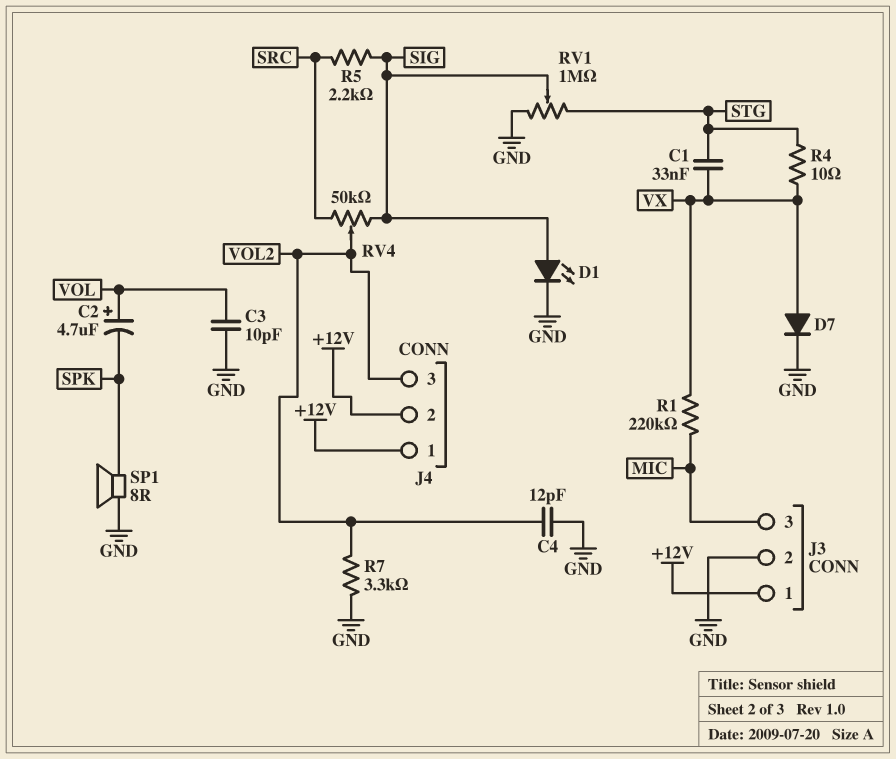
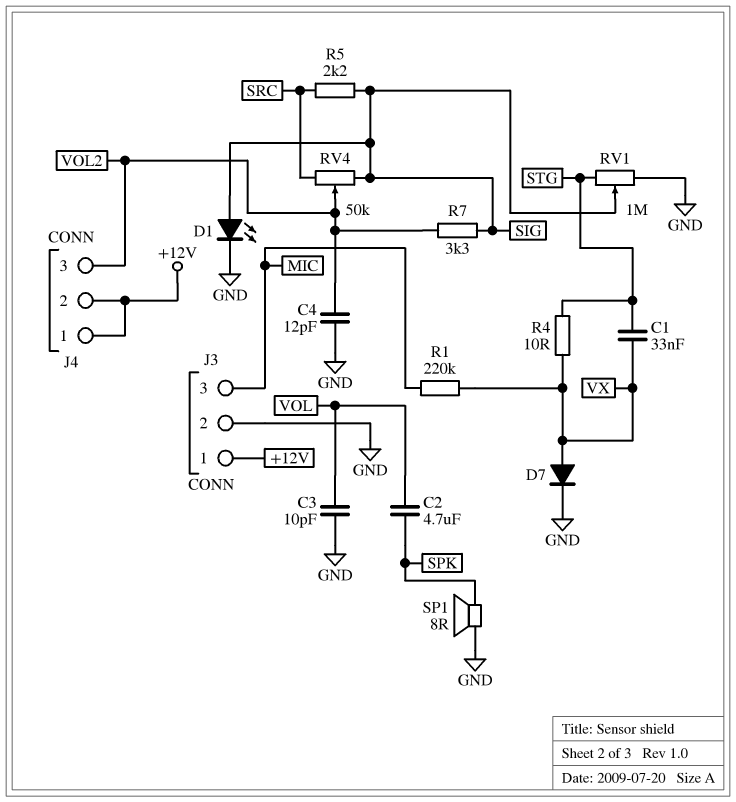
C2: 4.7uF (plus VOL, minus SPK) -> 4.7uF (SPK, VOL)
R7: 3.3k (GND, VOL2) -> 3.3k (SIG, VOL2)

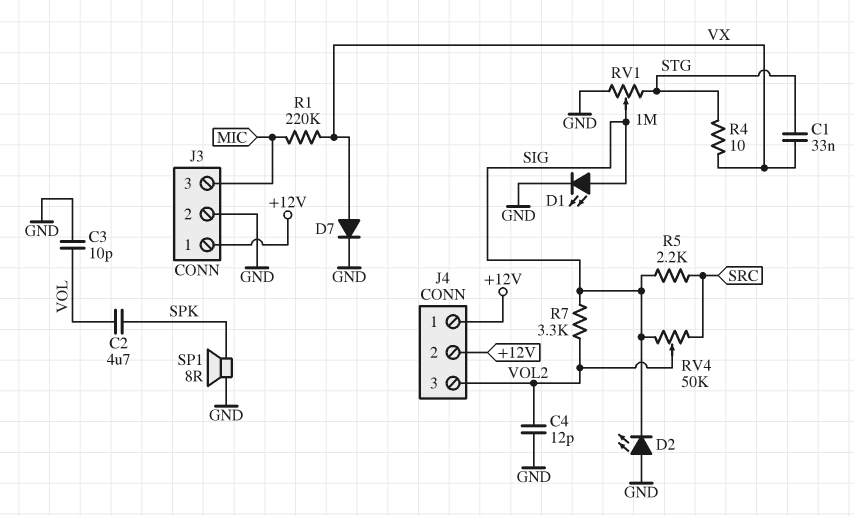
D2: none -> LED (A GND, K SIG)

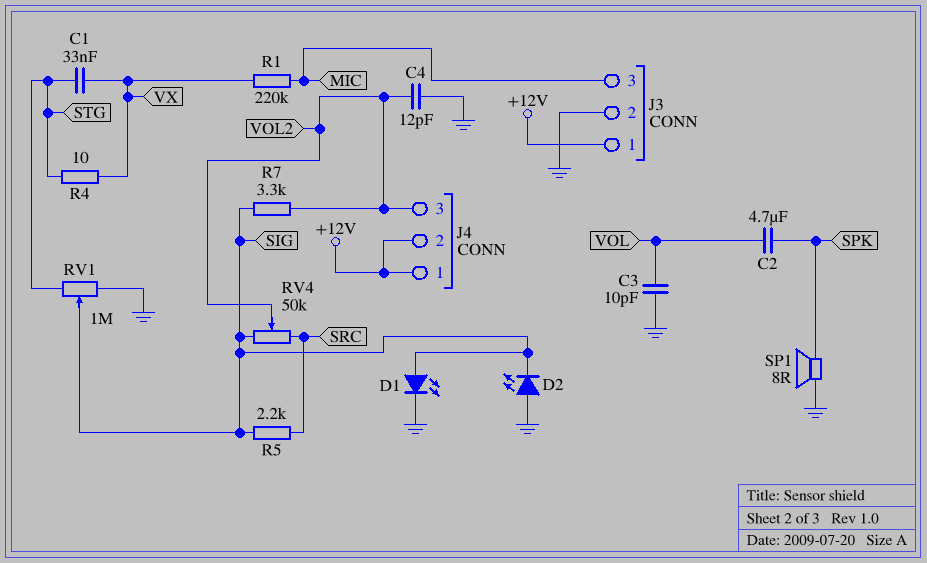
D7: diode (A VX, K GND) -> none

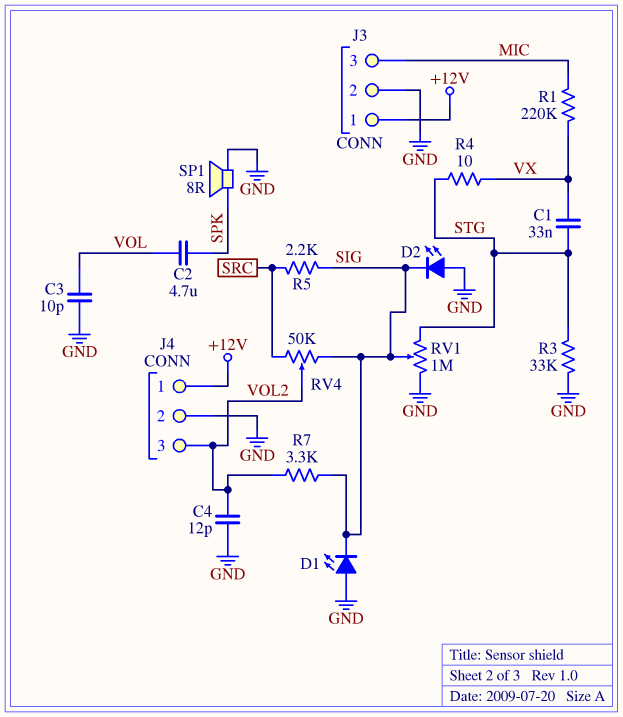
D1: LED (A SIG, K GND) -> LED (A GND, K SIG)
J4 pin 2: +12V -> GND
R3: none -> 33k (GND, STG)

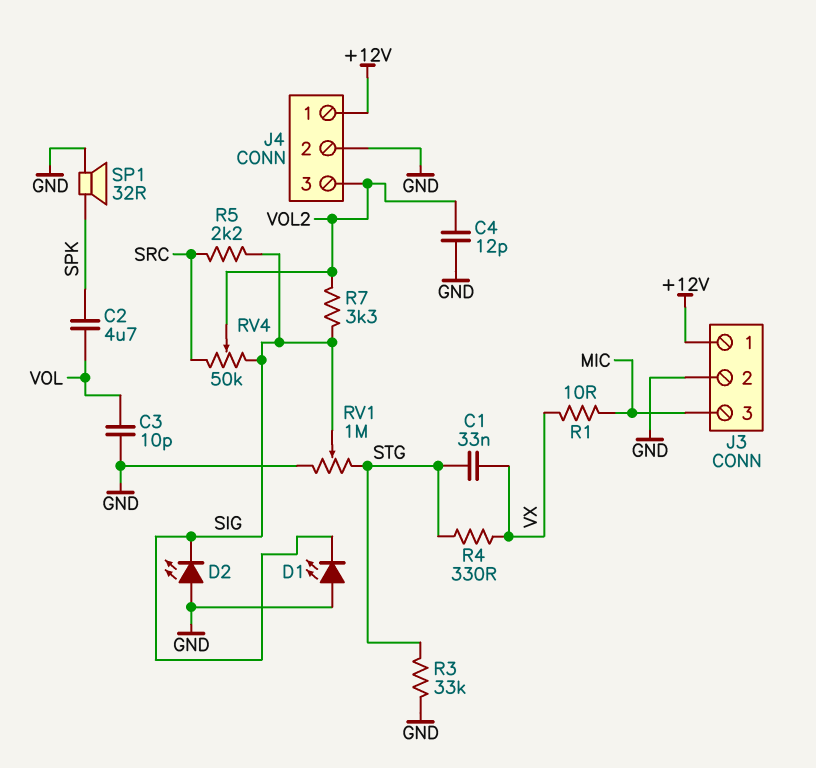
R1: 220k (MIC, VX) -> 10 (MIC, VX)
R4: 10 (STG, VX) -> 330 (STG, VX)
SP1: speaker 8R (GND, SPK) -> speaker 32R (GND, SPK)

